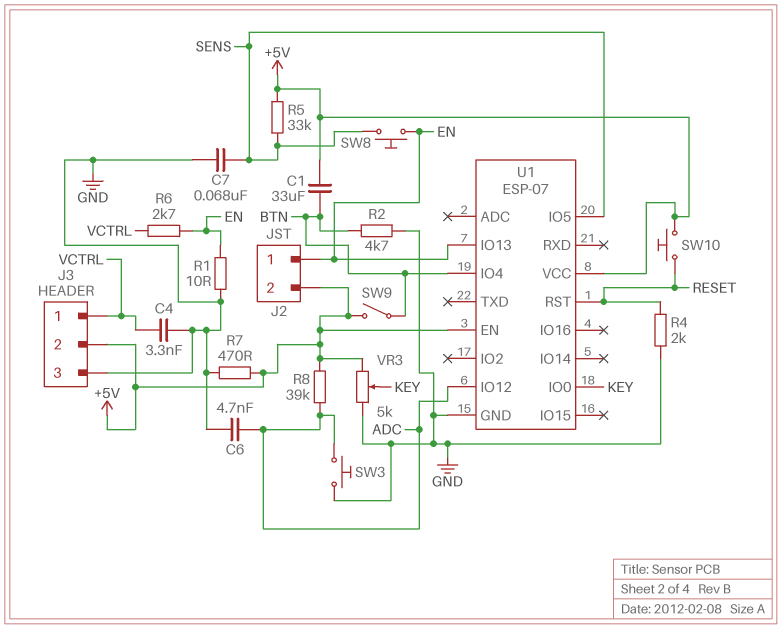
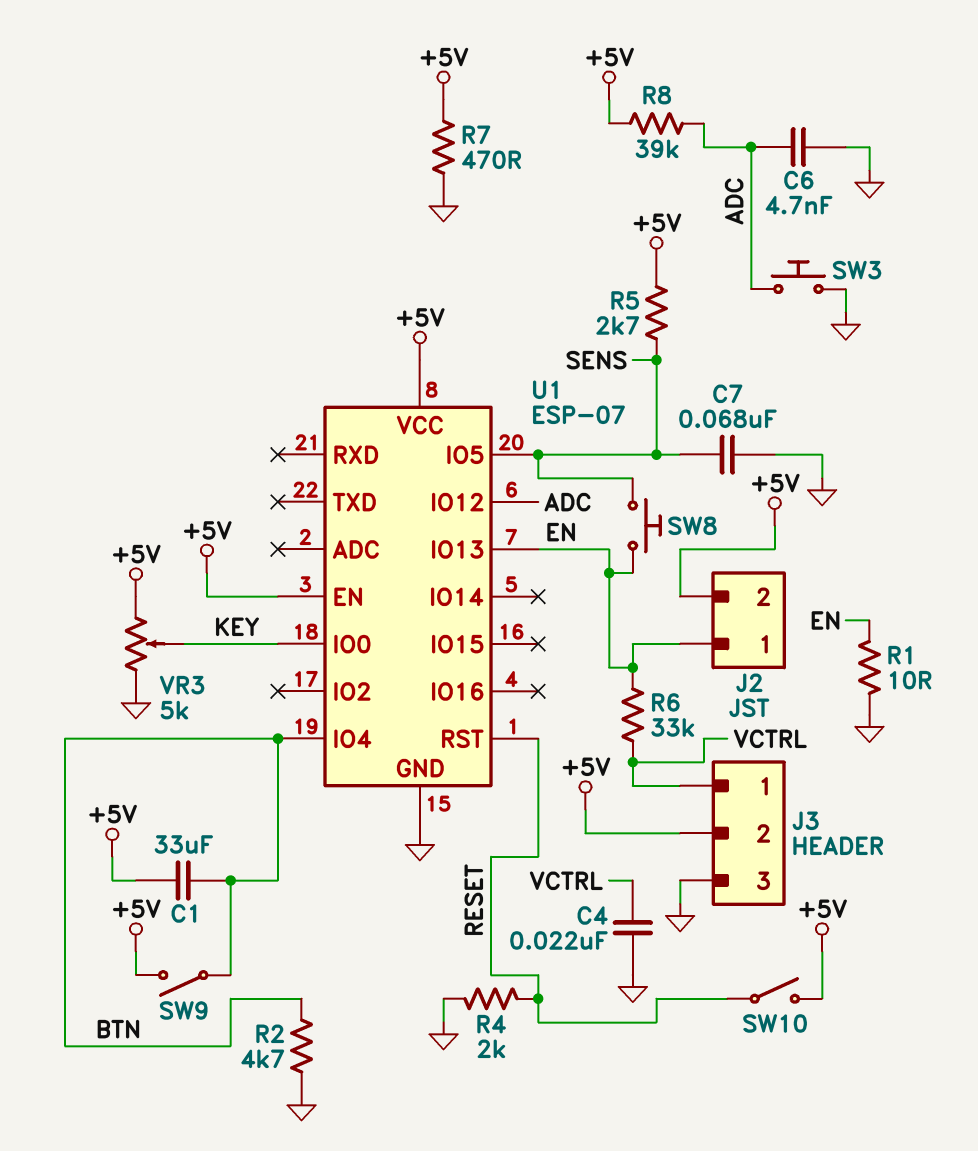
C4: 3.3nF (GND, VCTRL) -> 22nF (GND, VCTRL)
R5: 33k (+5V, SENS) -> 2.7k (+5V, SENS)
R6: 2.7k (EN, VCTRL) -> 33k (EN, VCTRL)
SW10: button (+5V, RESET) -> switch (+5V, RESET)

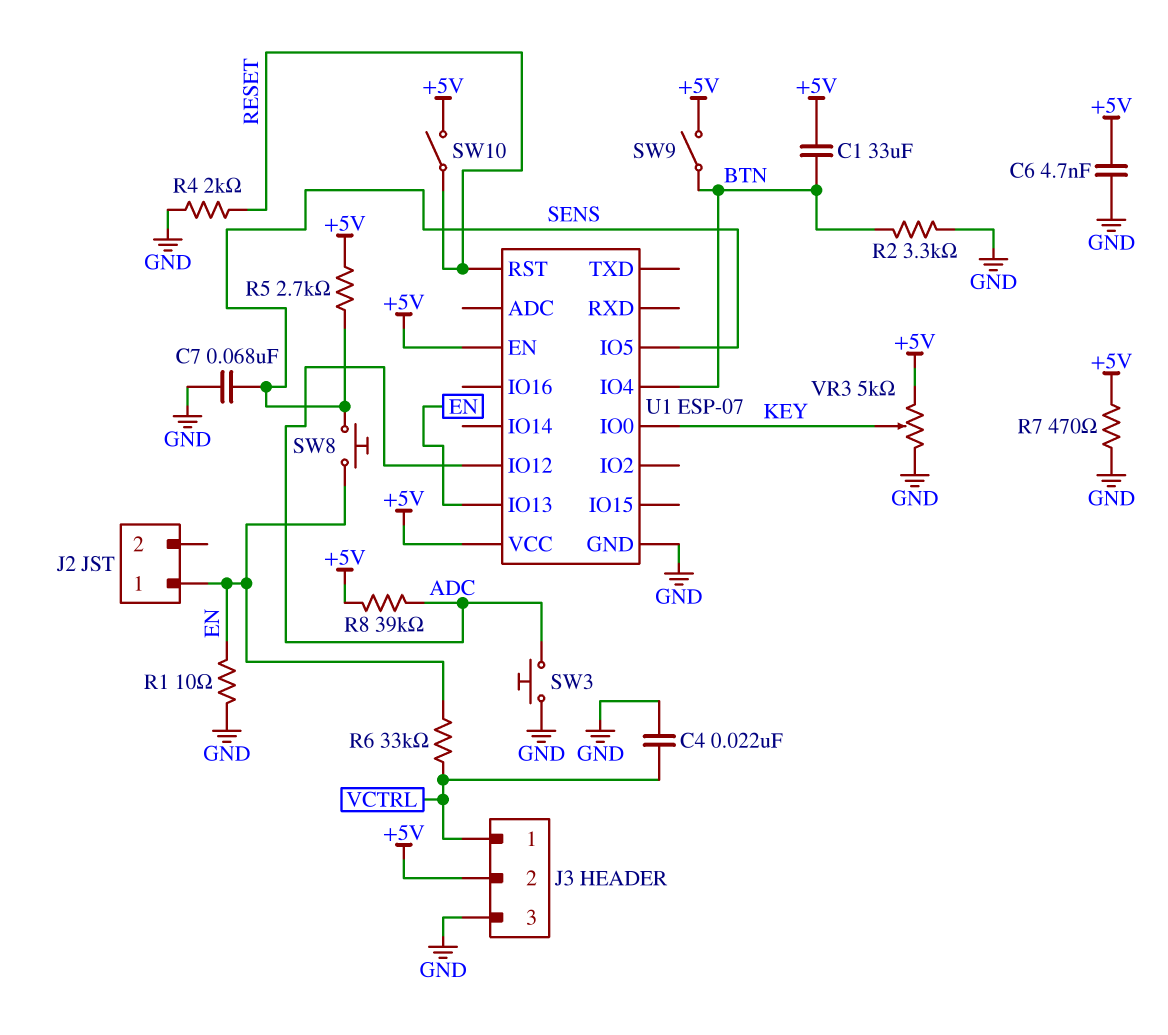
C6: 4.7nF (ADC, GND) -> 4.7nF (+5V, GND)
J2 pin 2: +5V -> none
R2: 4.7k (BTN, GND) -> 3.3k (BTN, GND)

